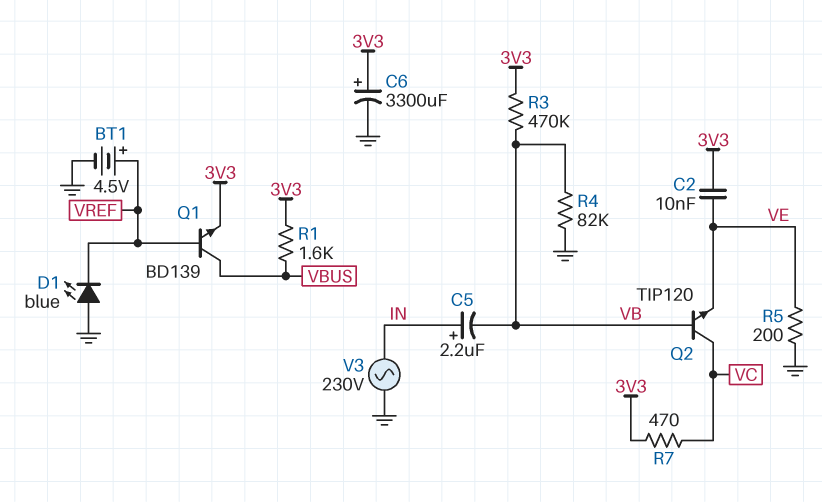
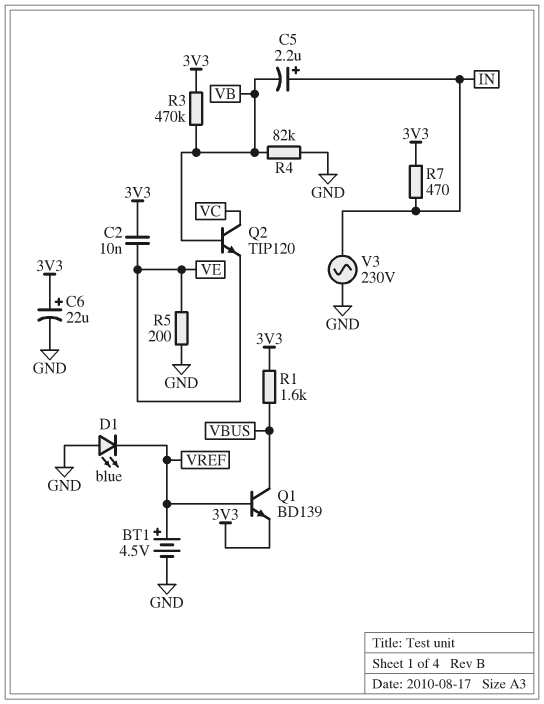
C6: 3300uF (plus 3V3, minus GND) -> 22uF (plus 3V3, minus GND)
R7: 470 (3V3, VC) -> 470 (3V3, IN)

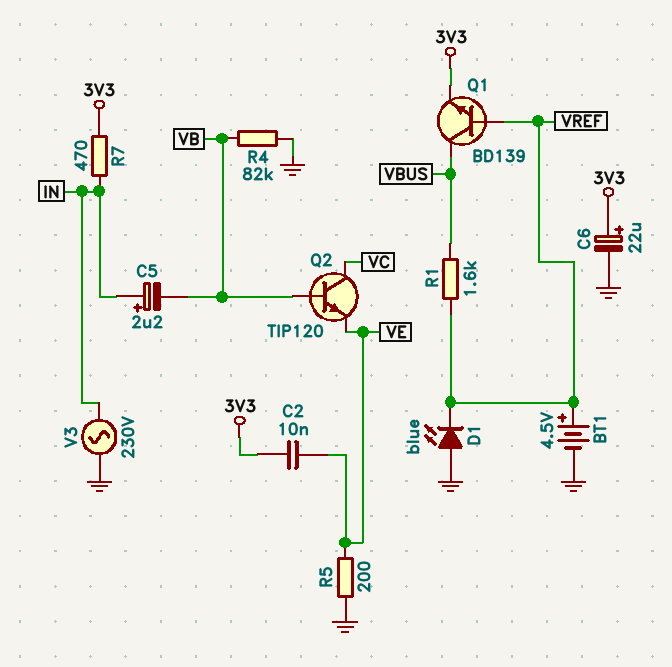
R1: 1.6k (3V3, VBUS) -> 1.6k (VBUS, VREF)
R3: 470k (3V3, VB) -> none

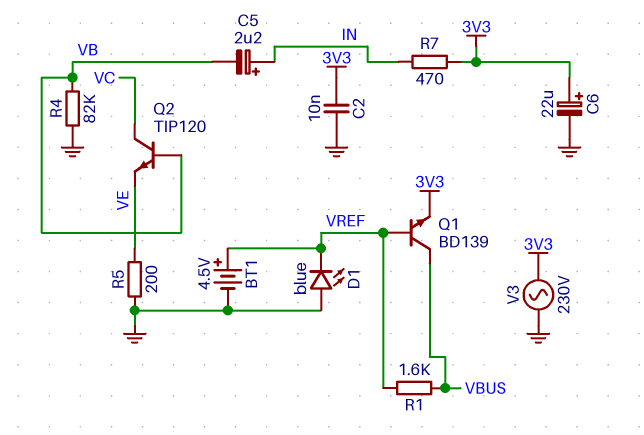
C2: 10nF (3V3, VE) -> 10nF (3V3, GND)
V3: AC 230V (GND, IN) -> AC 230V (3V3, GND)

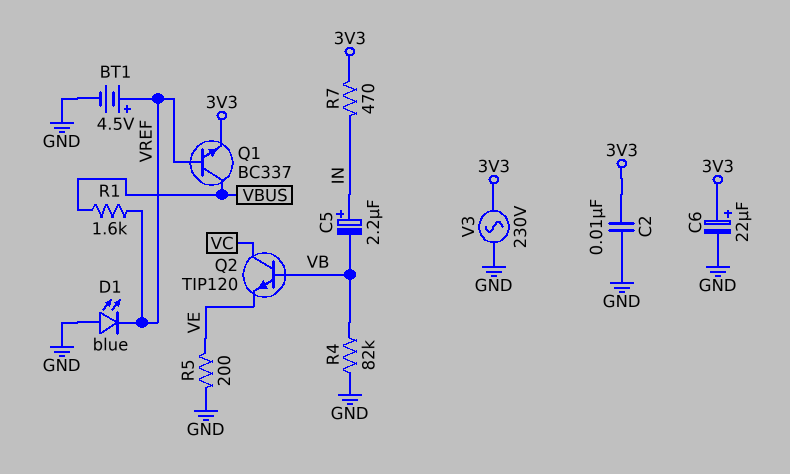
Q1: NPN BD139 (B VREF, C VBUS, E 3V3) -> NPN BC337 (B VREF, C VBUS, E 3V3)

